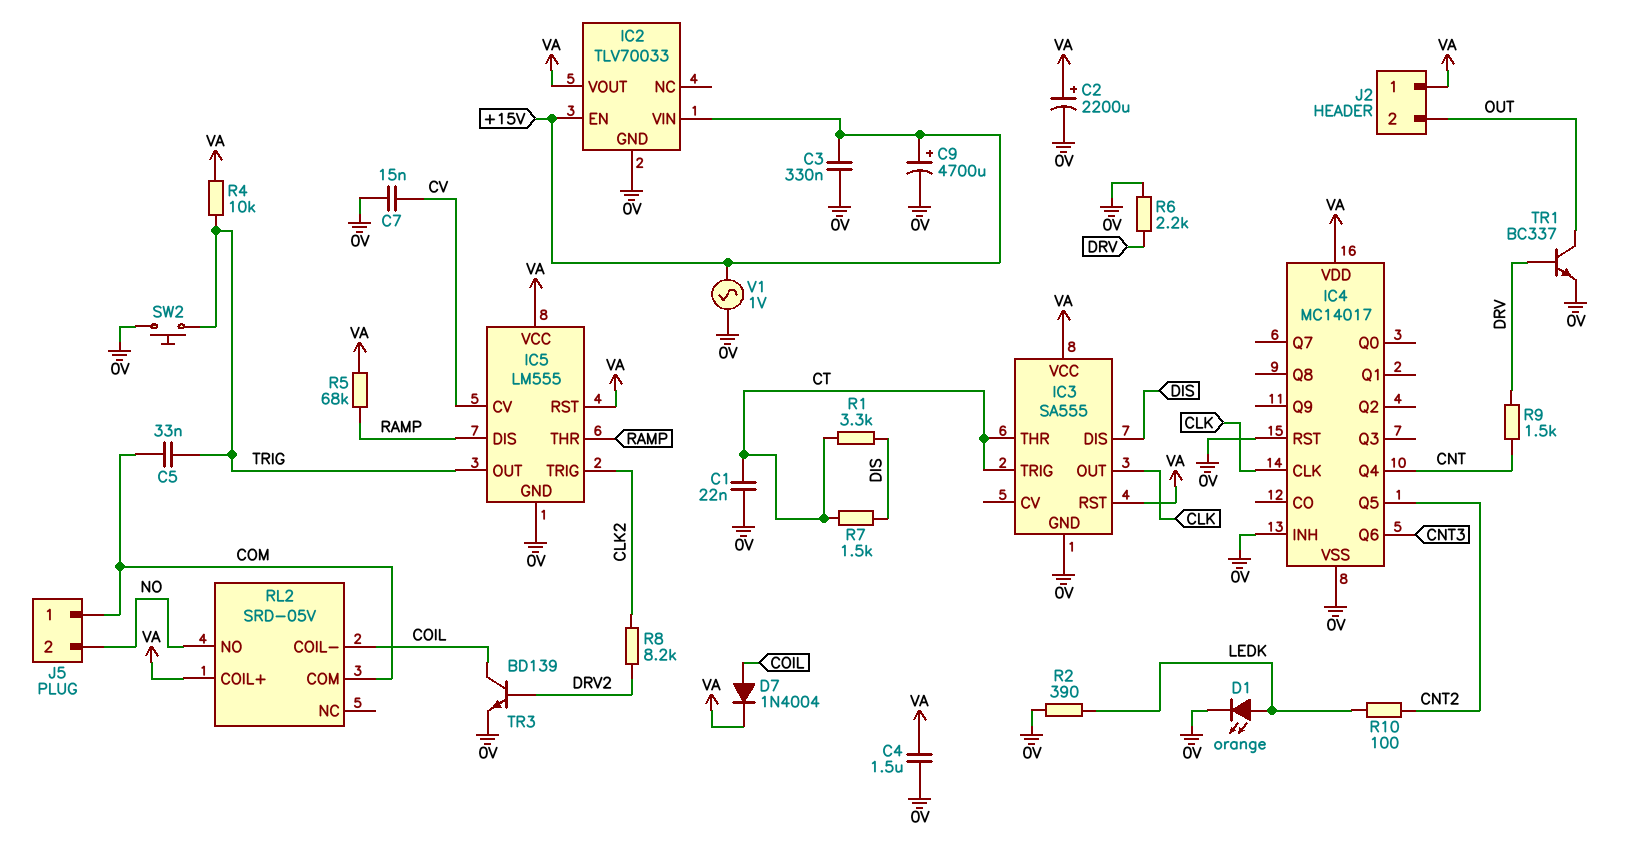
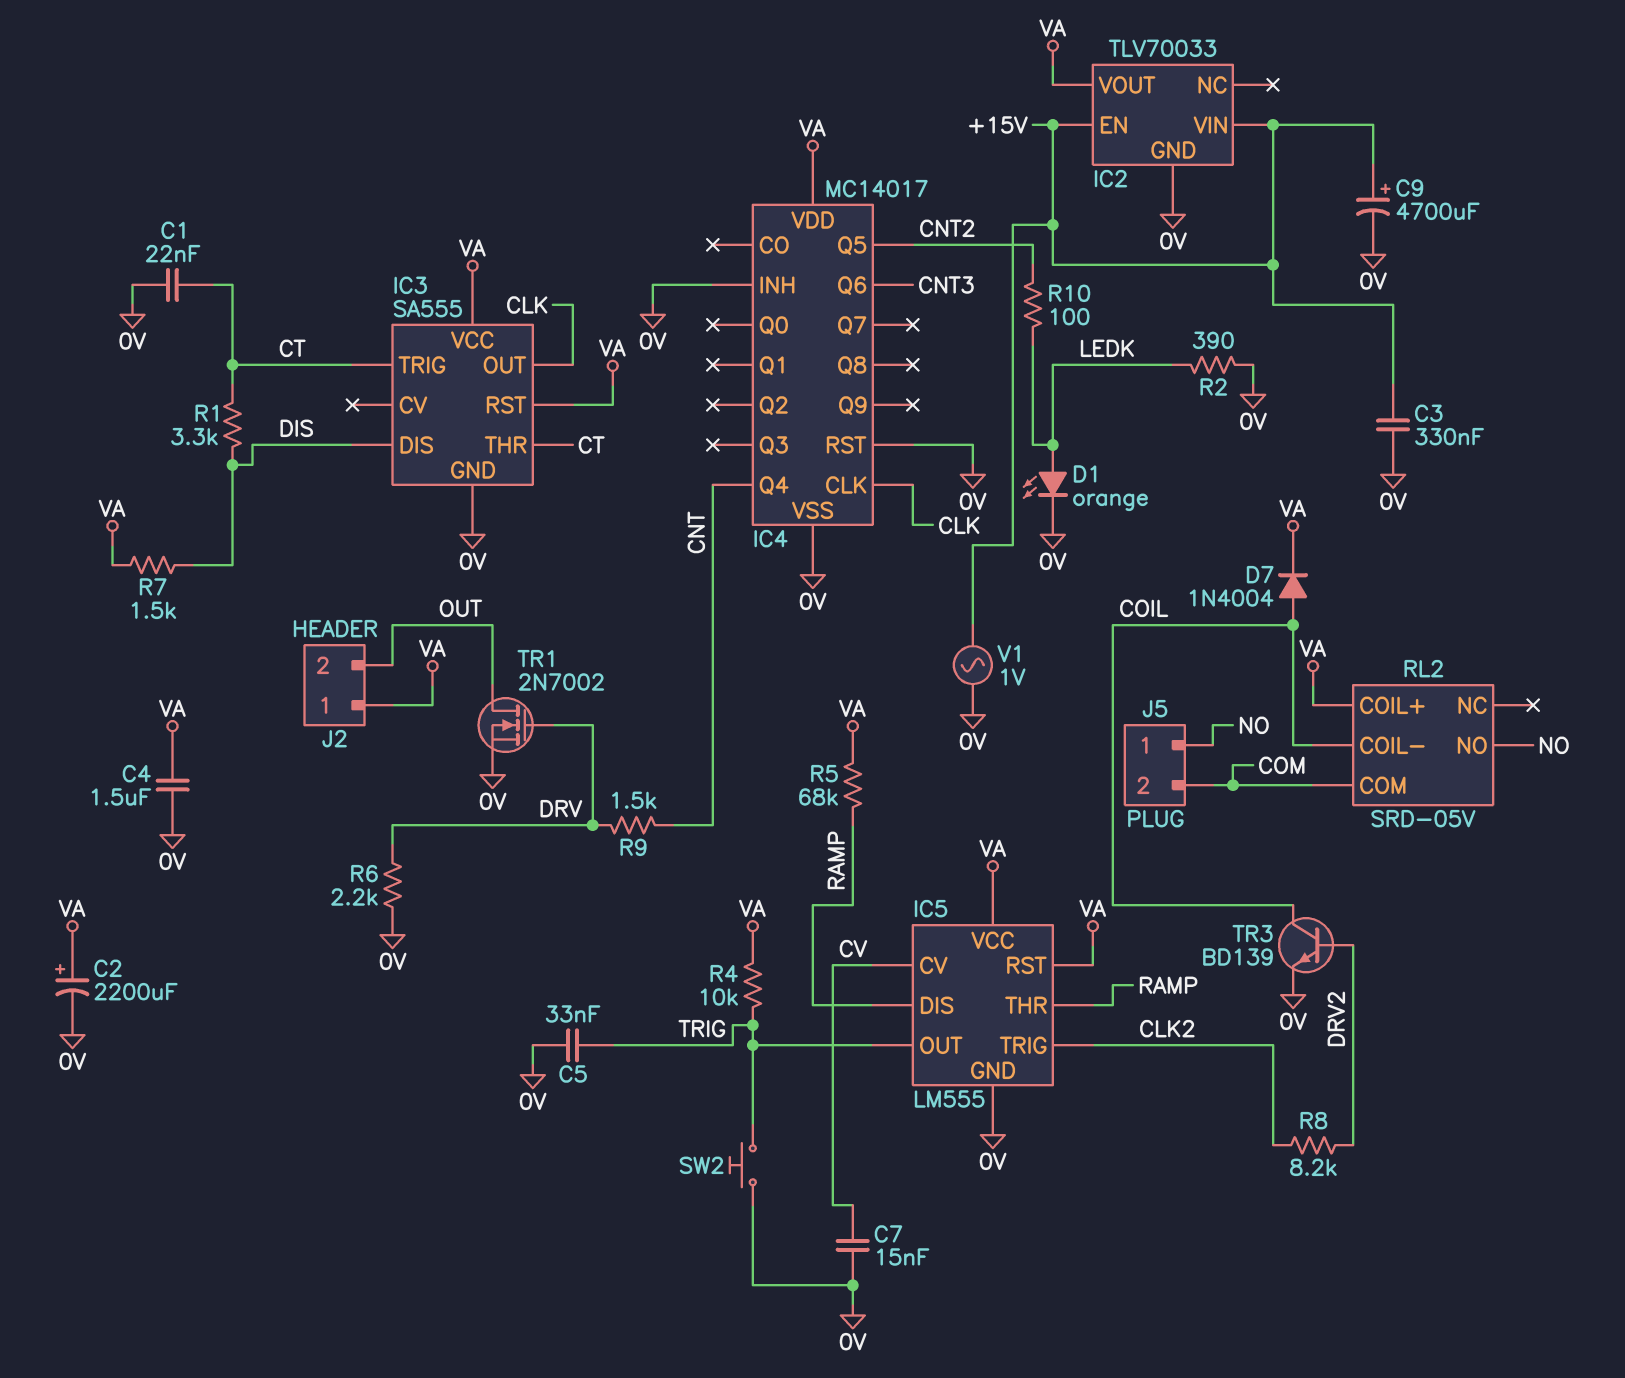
C5: 33nF (COM, TRIG) -> 33nF (0V, TRIG)
J5 pin 1: COM -> NO
J5 pin 2: NO -> COM
R7: 1.5k (CT, DIS) -> 1.5k (DIS, VA)
TR1: NPN BC337 (B DRV, C OUT, E 0V) -> NMOS 2N7002 (G DRV, D OUT, S 0V)

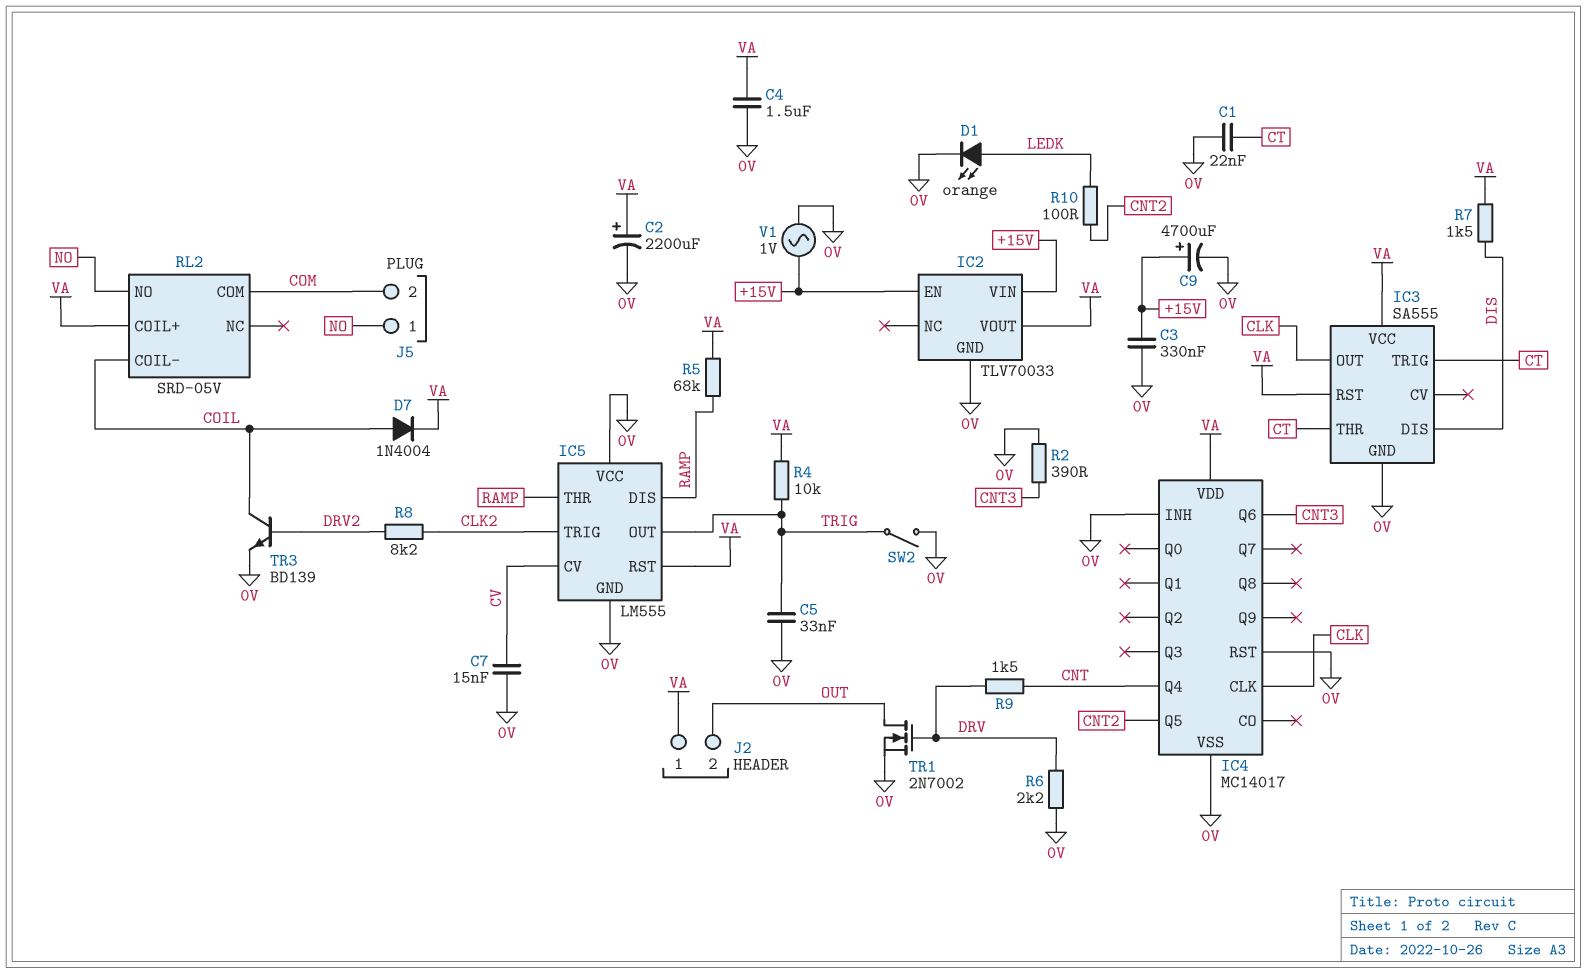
IC5 pin VCC: VA -> 0V
R1: 3.3k (CT, DIS) -> none
R2: 390 (0V, LEDK) -> 390 (0V, CNT3)
SW2: button (0V, TRIG) -> switch (0V, TRIG)

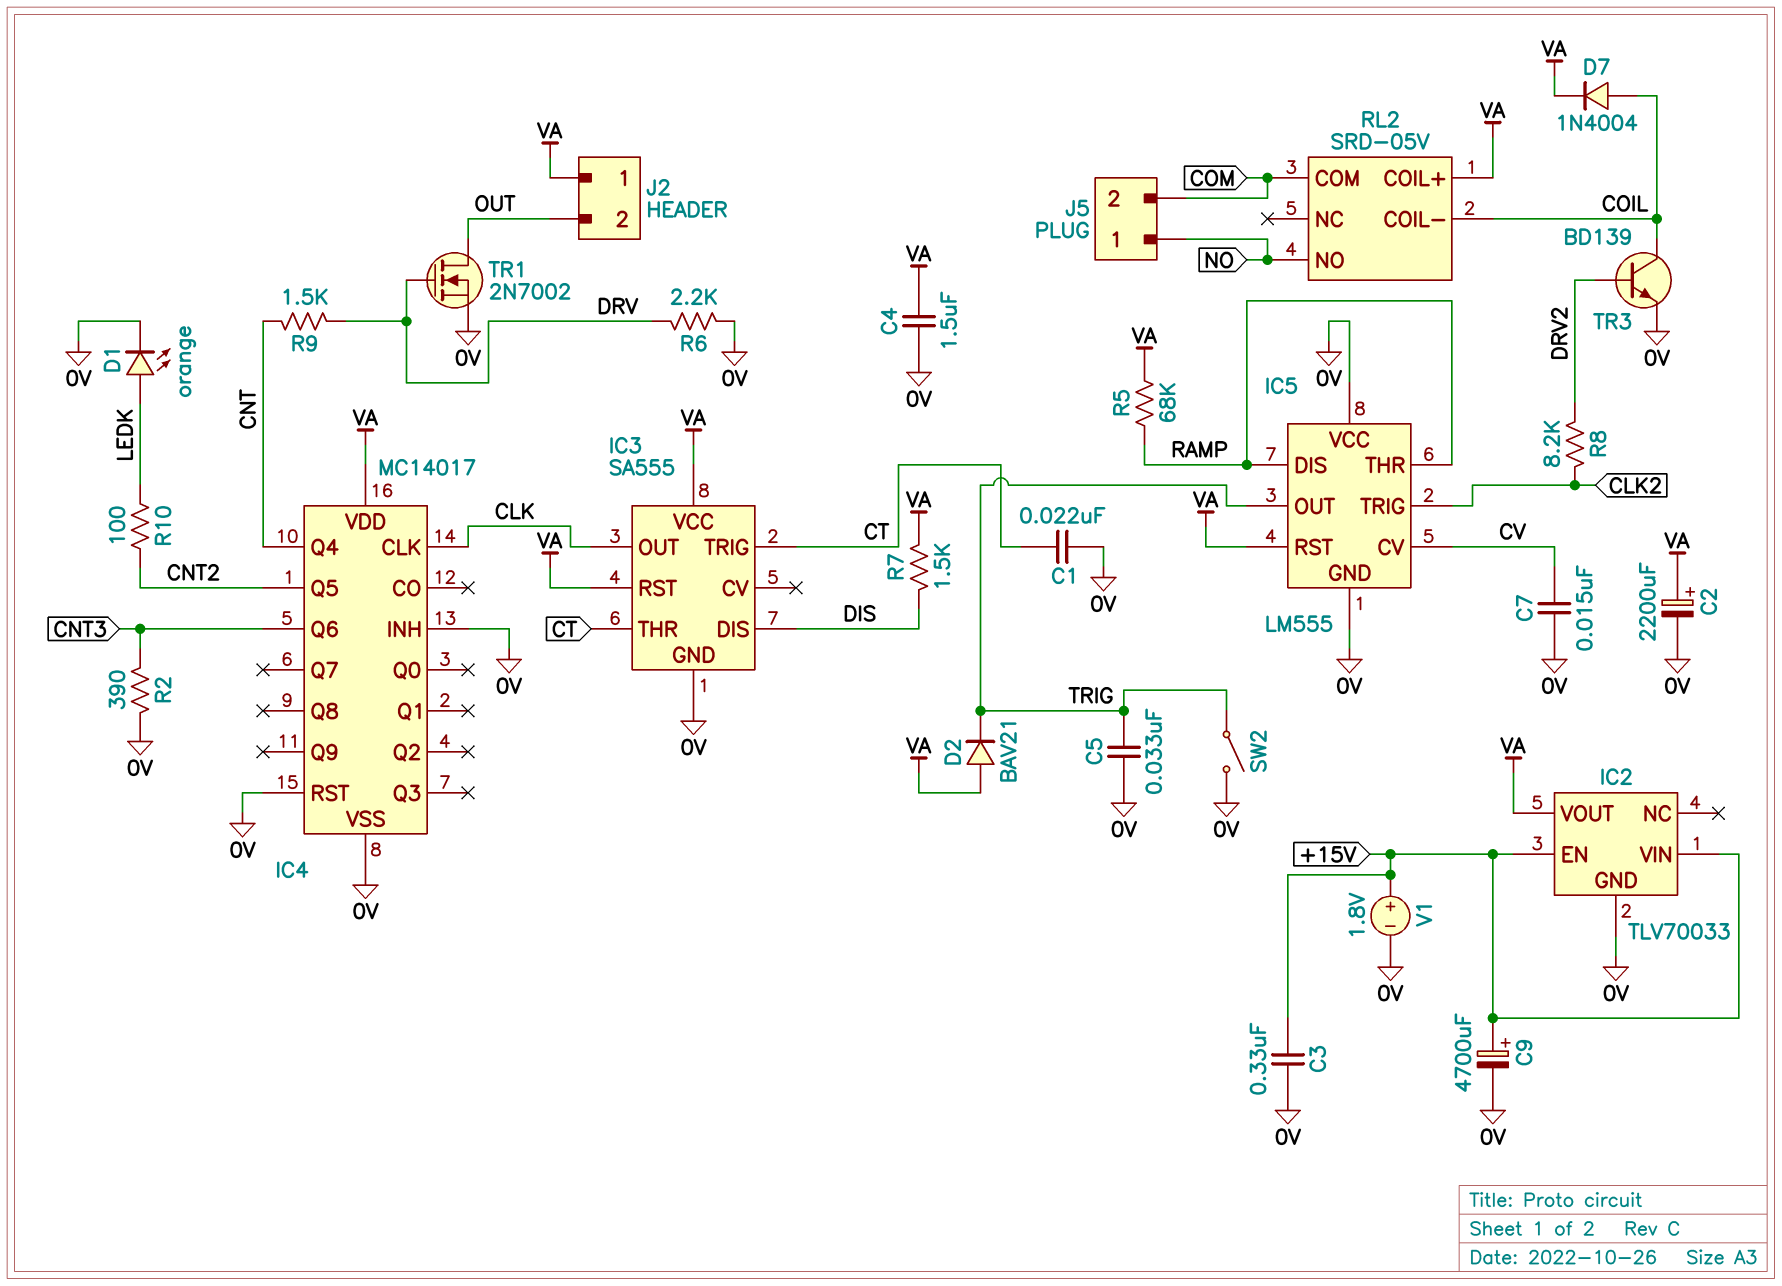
D2: none -> diode BAV21 (A VA, K TRIG)
R4: 10k (TRIG, VA) -> none
V1: AC 1V (+15V, 0V) -> 1.8V (plus +15V, minus 0V)

